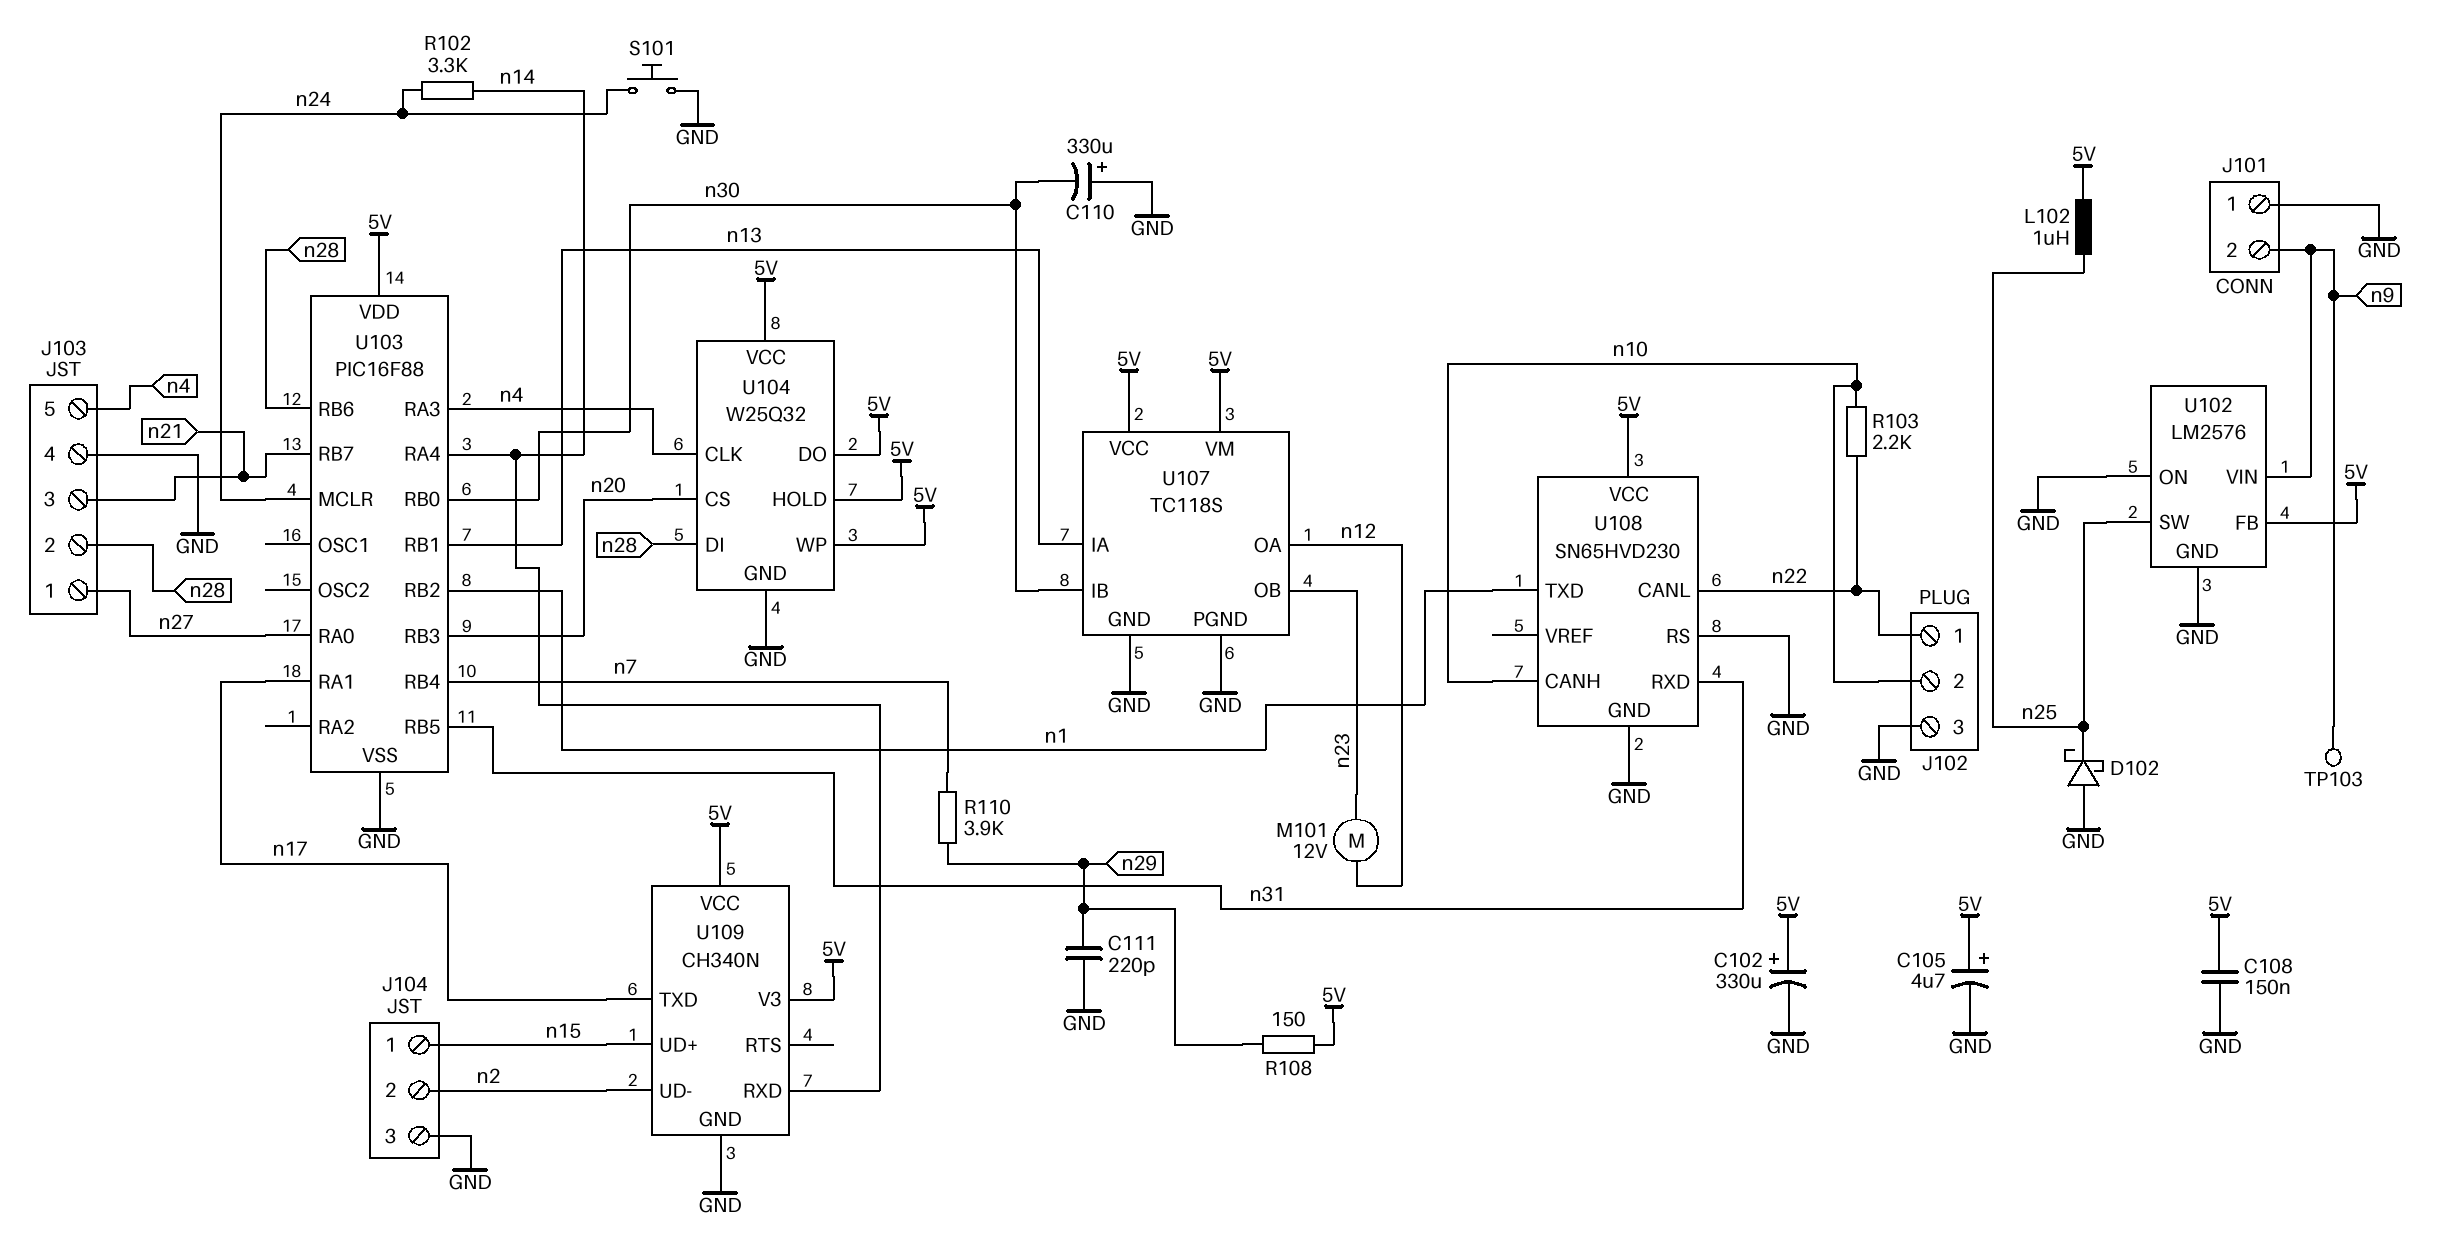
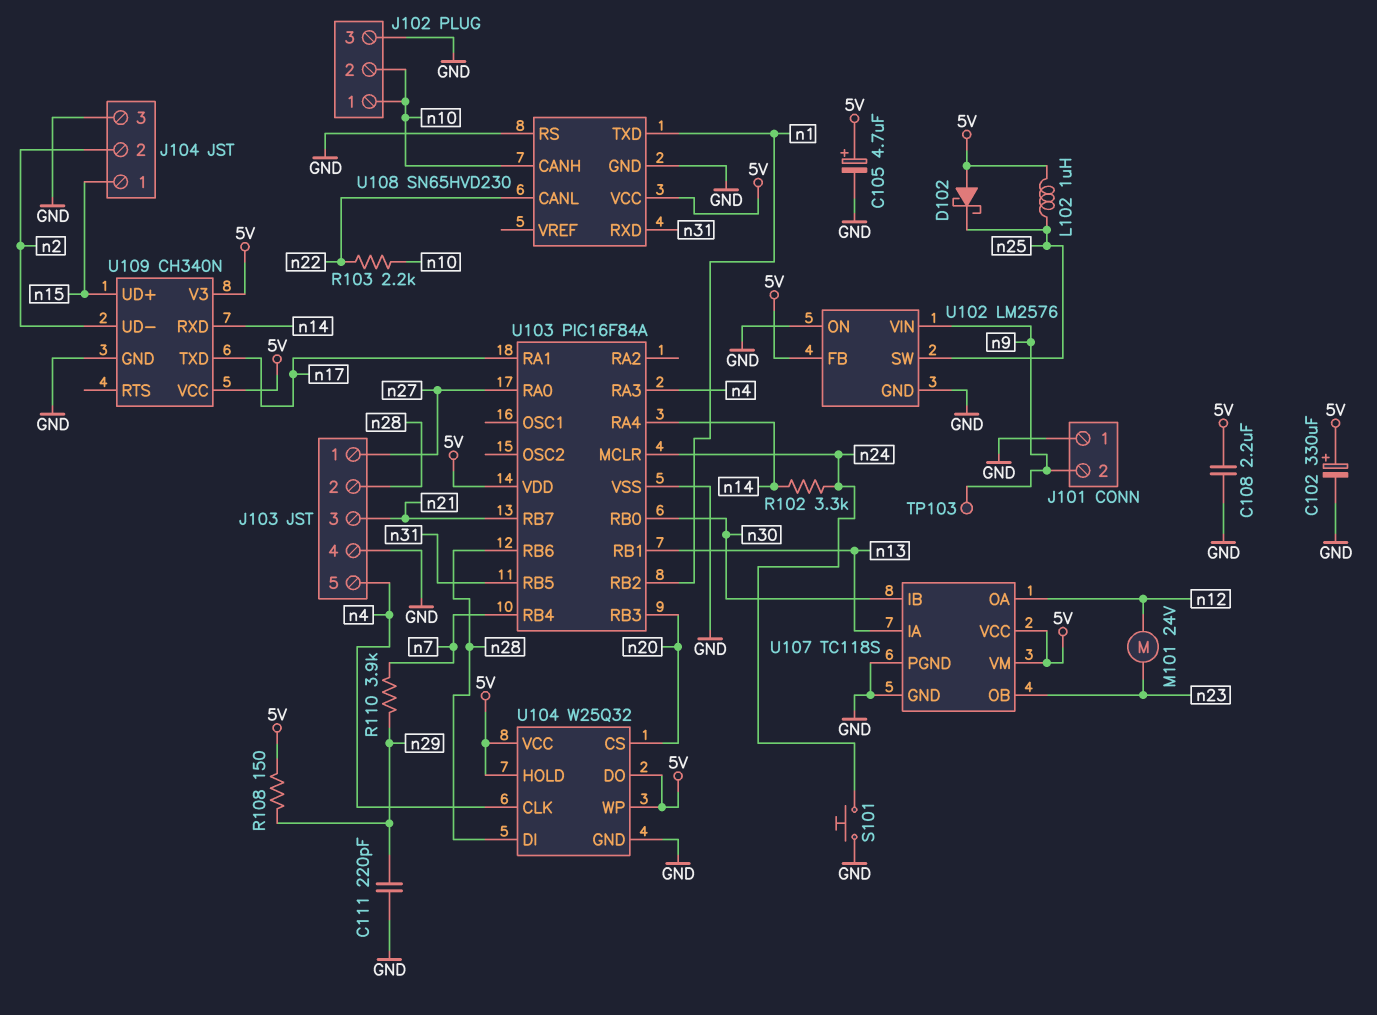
C108: 150nF (5V, GND) -> 2.2uF (5V, GND)
C110: 330uF (plus GND, minus n30) -> none
D102: schottky (A GND, K n25) -> schottky (A 5V, K n25)
J102 pin 1: n22 -> n10
M101: motor 12V (n12, n23) -> motor 24V (n12, n23)
U103: PIC16F88 -> PIC16F84A

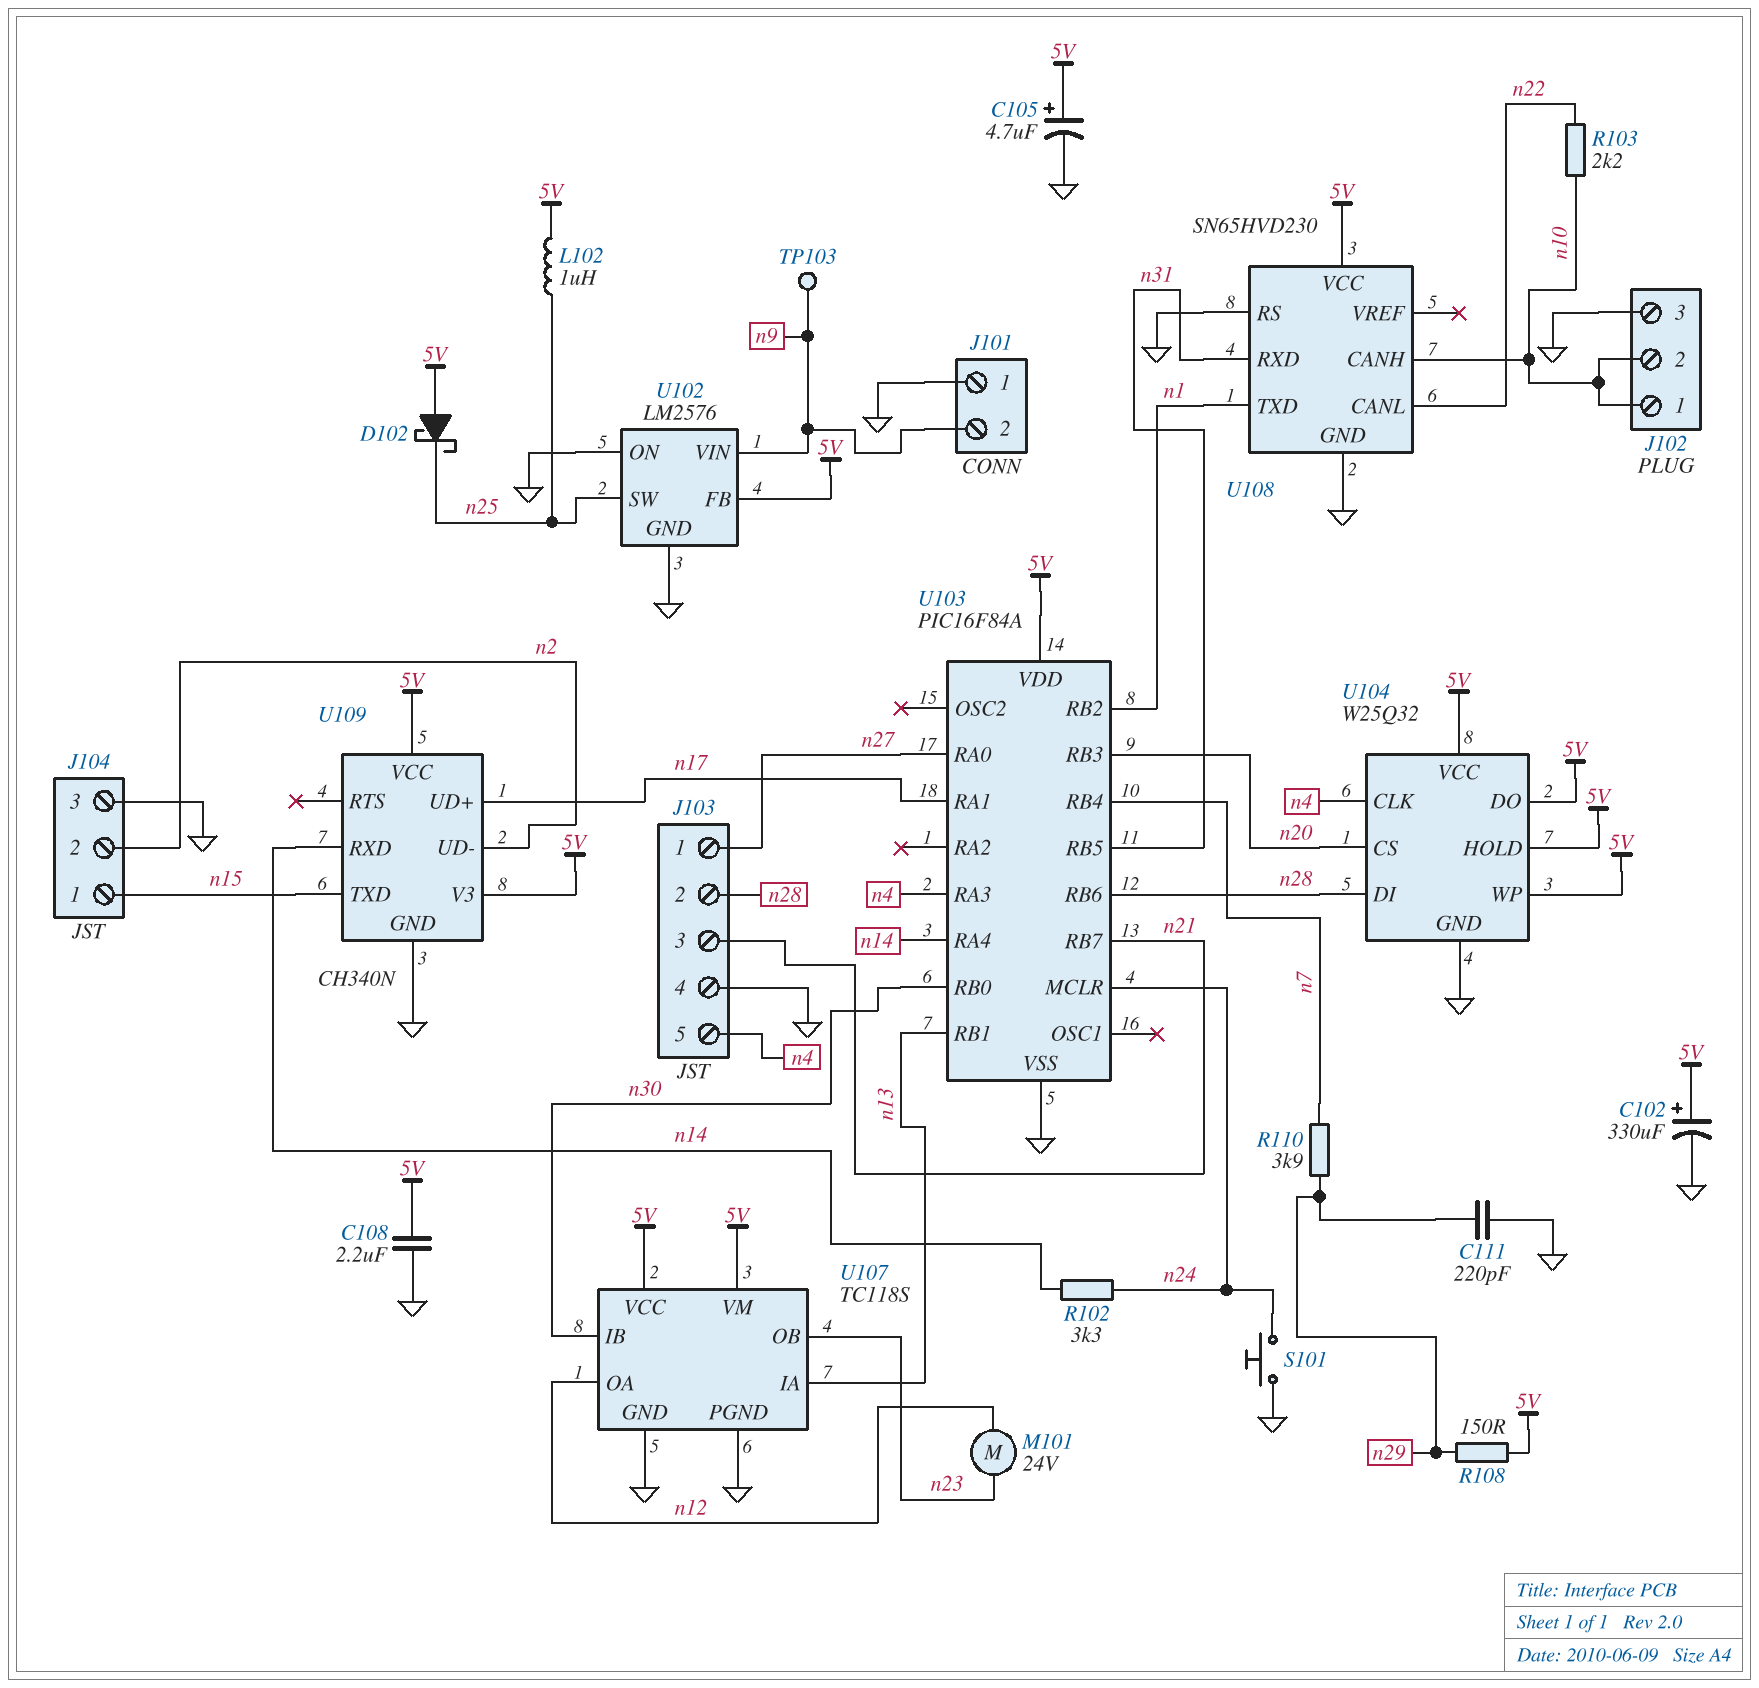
U109 pin TXD: n17 -> n15
U109 pin UD+: n15 -> n17

